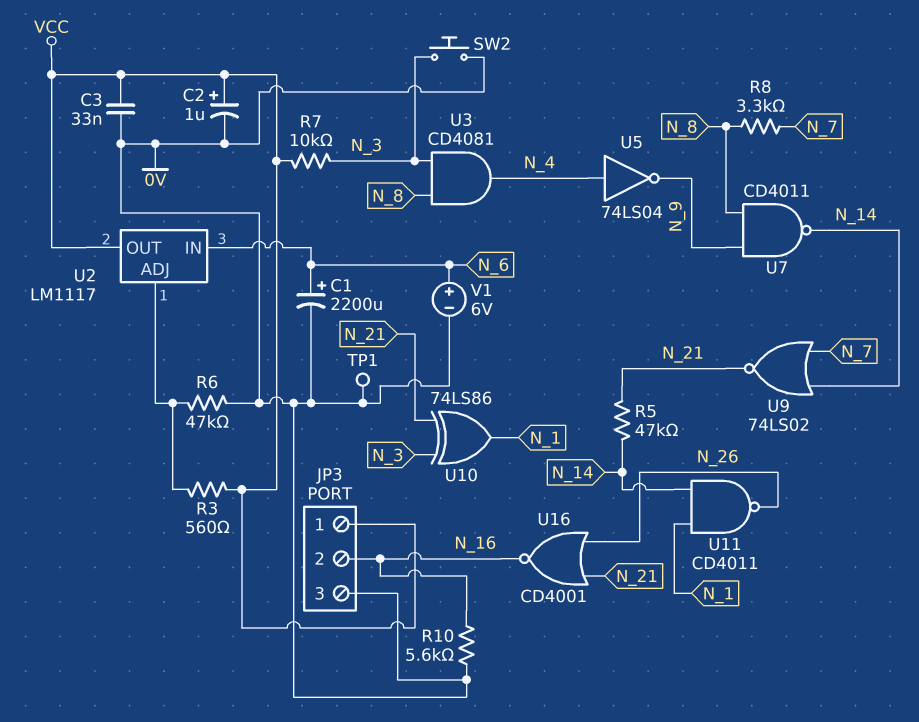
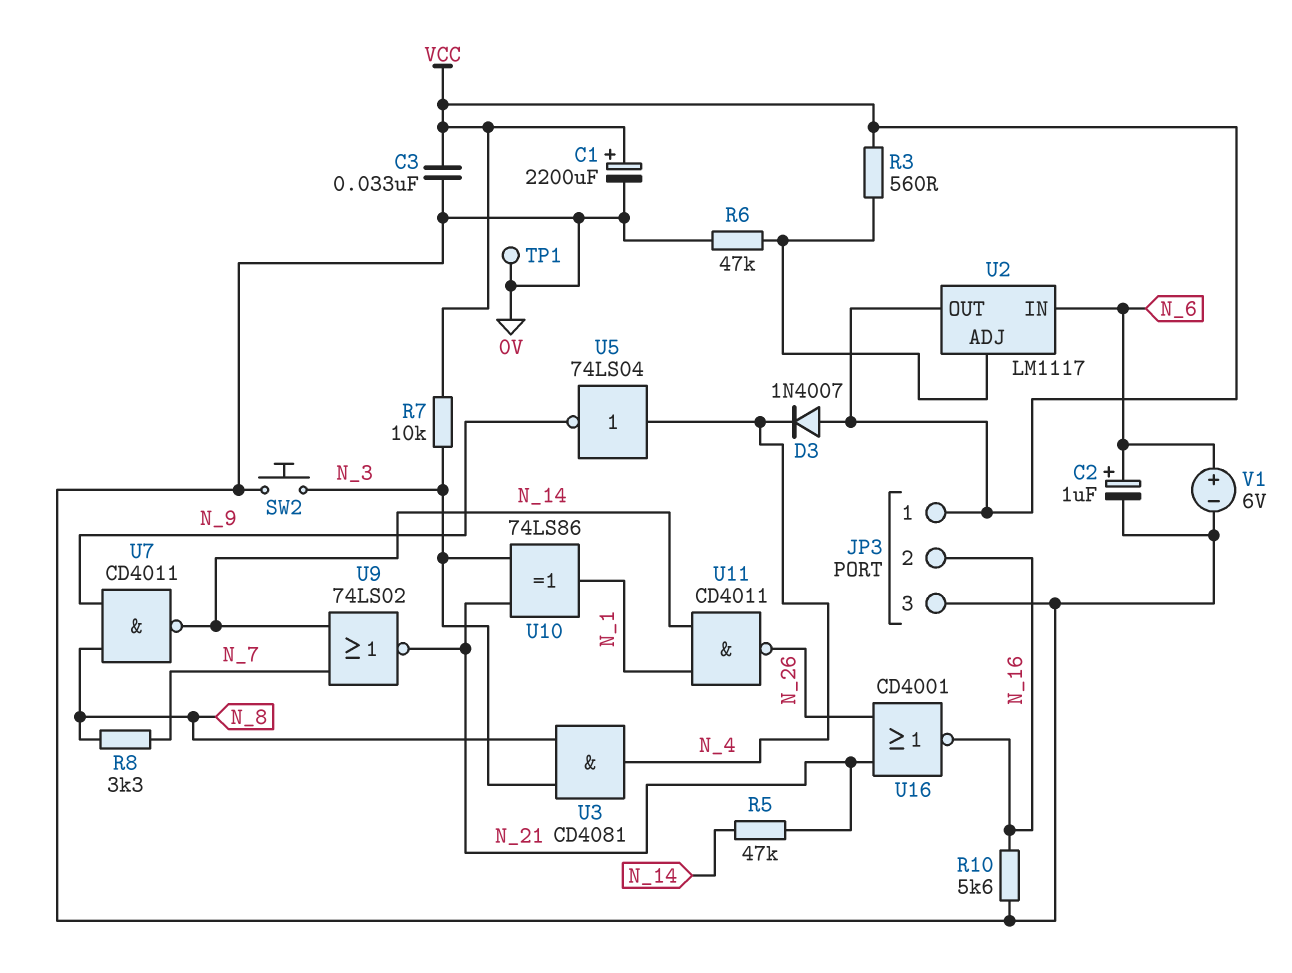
C1: 2200uF (plus N_6, minus 0V) -> 2200uF (plus VCC, minus 0V)
C2: 1uF (plus VCC, minus 0V) -> 1uF (plus N_6, minus 0V)
D3: none -> diode 1N4007 (A VCC, K N_4)

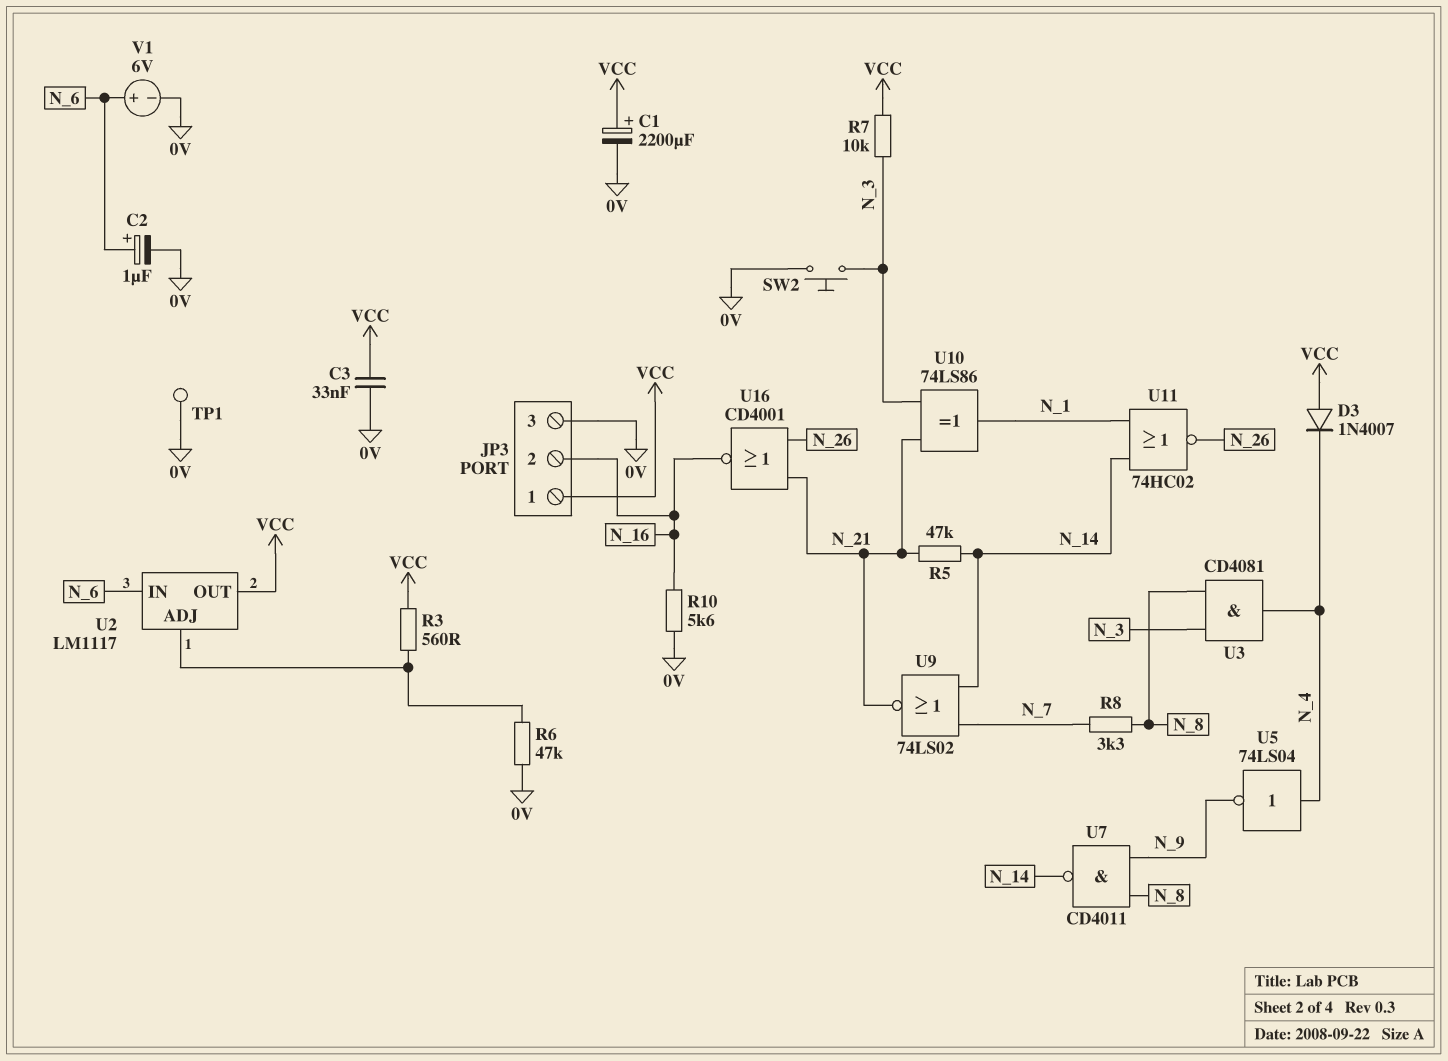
U11: NAND CD4011 (in N_1, in N_14, out N_26) -> NOR 74HC02 (in N_1, in N_14, out N_26)

